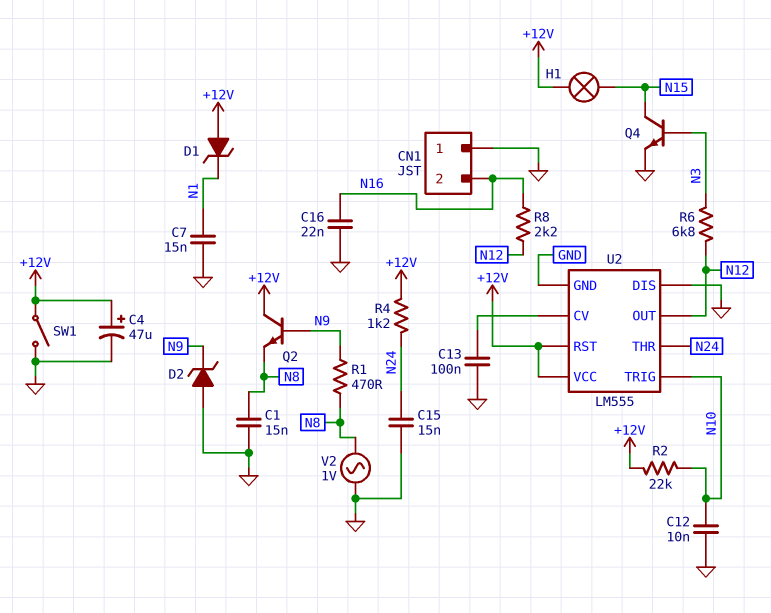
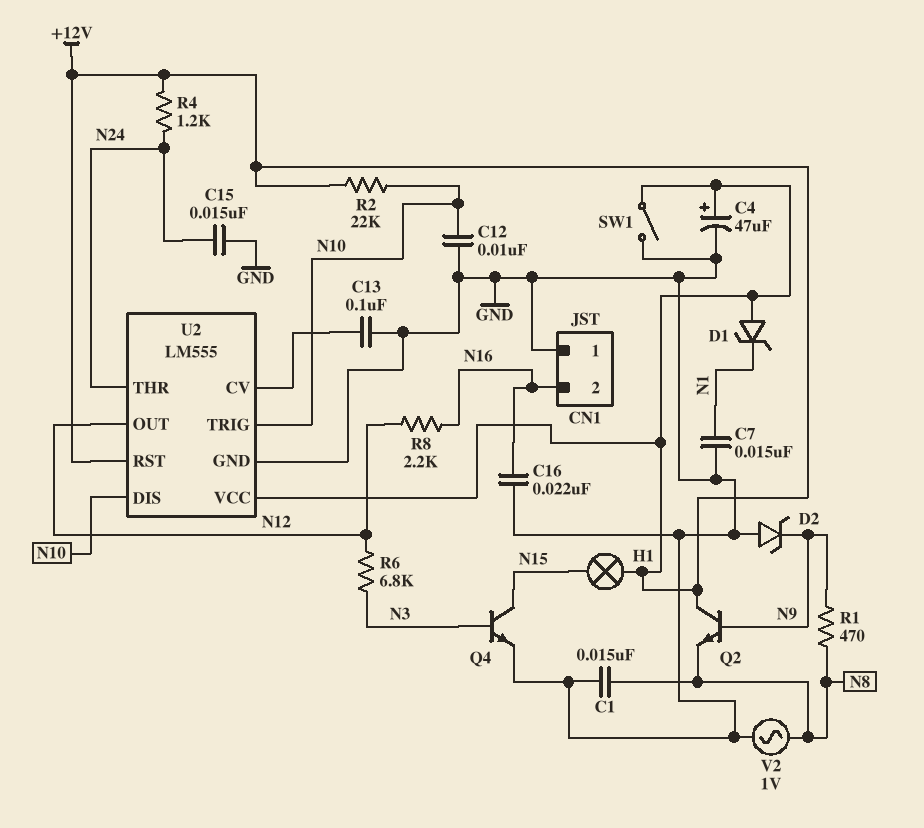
U2 pin DIS: GND -> N10

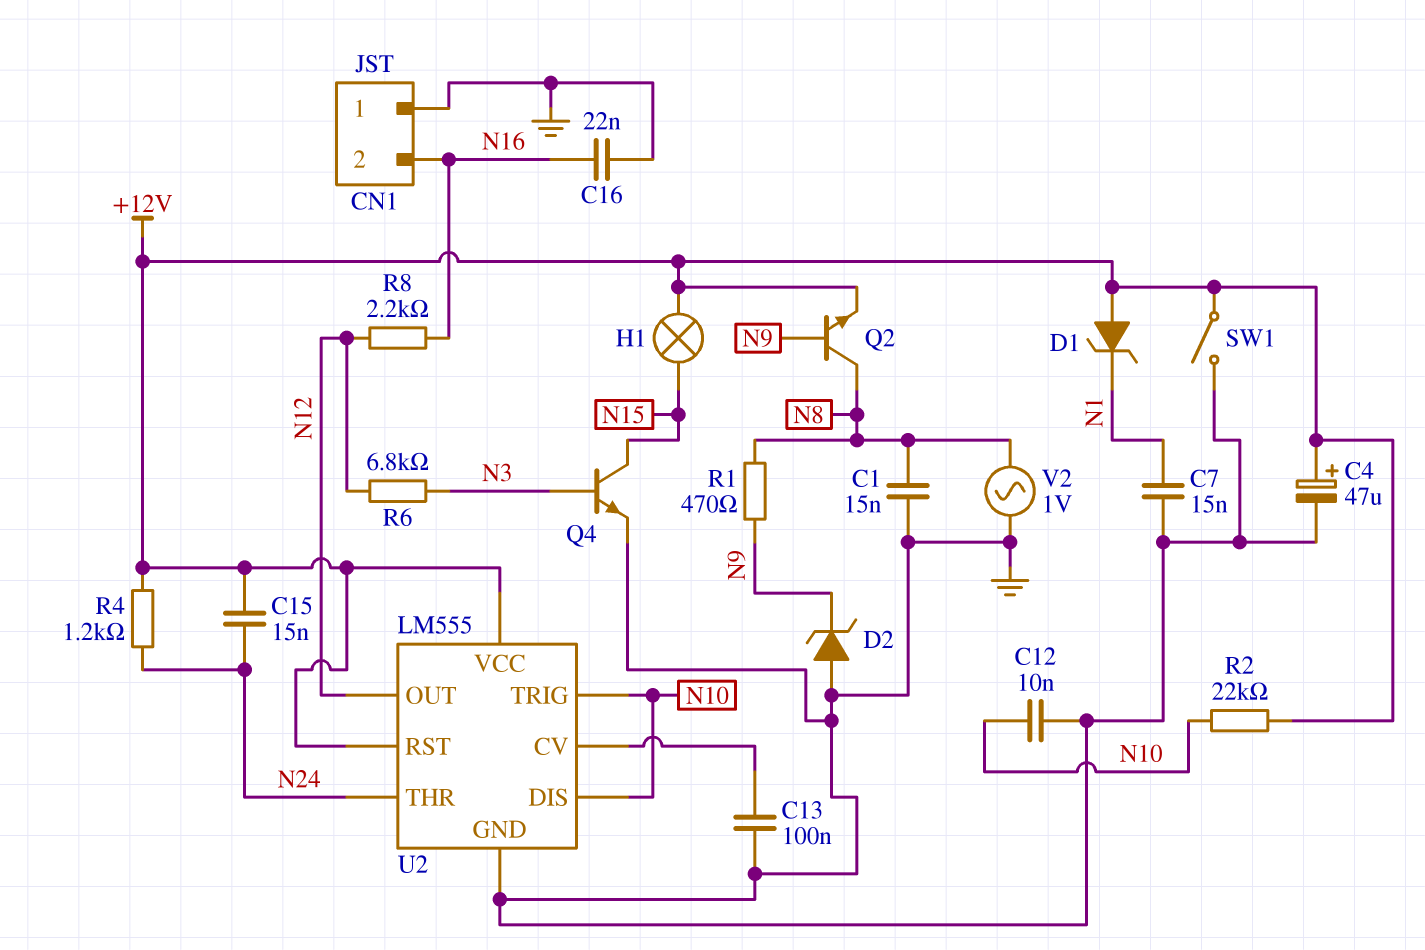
C15: 15nF (GND, N24) -> 15nF (+12V, N24)
Q2: NPN (B N9, C +12V, E N8) -> NPN (B N9, C N8, E +12V)

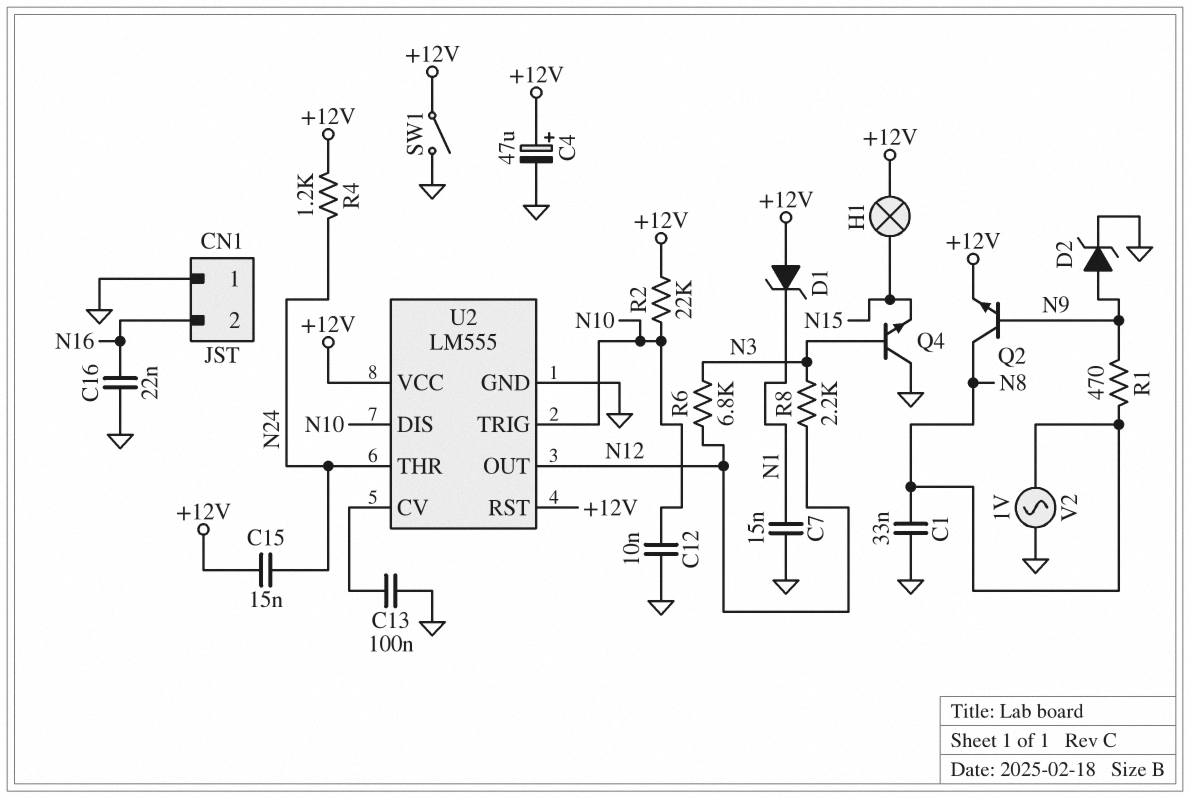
C1: 15nF (GND, N8) -> 33nF (GND, N8)
D2: zener (A GND, K N9) -> zener (A N9, K GND)
Q4: NPN (B N3, C N15, E GND) -> NPN (B N3, C GND, E N15)
R8: 2.2k (N12, N16) -> 2.2k (N3, N12)

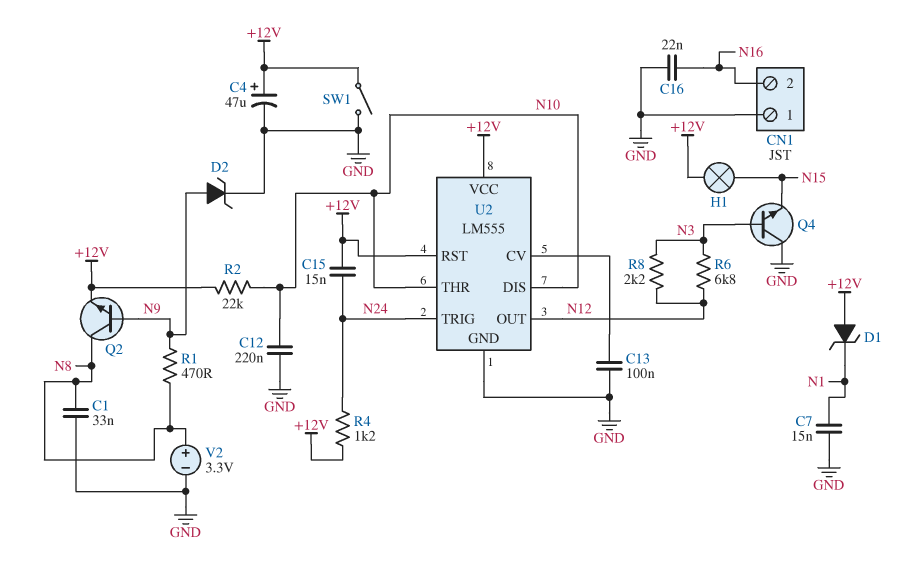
C12: 10nF (GND, N10) -> 220nF (GND, N10)
U2 pin THR: N24 -> N10
U2 pin TRIG: N10 -> N24
V2: AC 1V (GND, N8) -> 3.3V (plus N8, minus GND)

